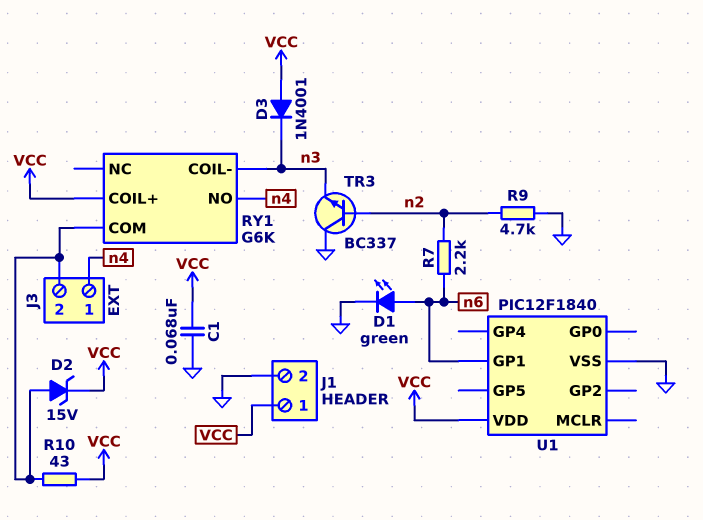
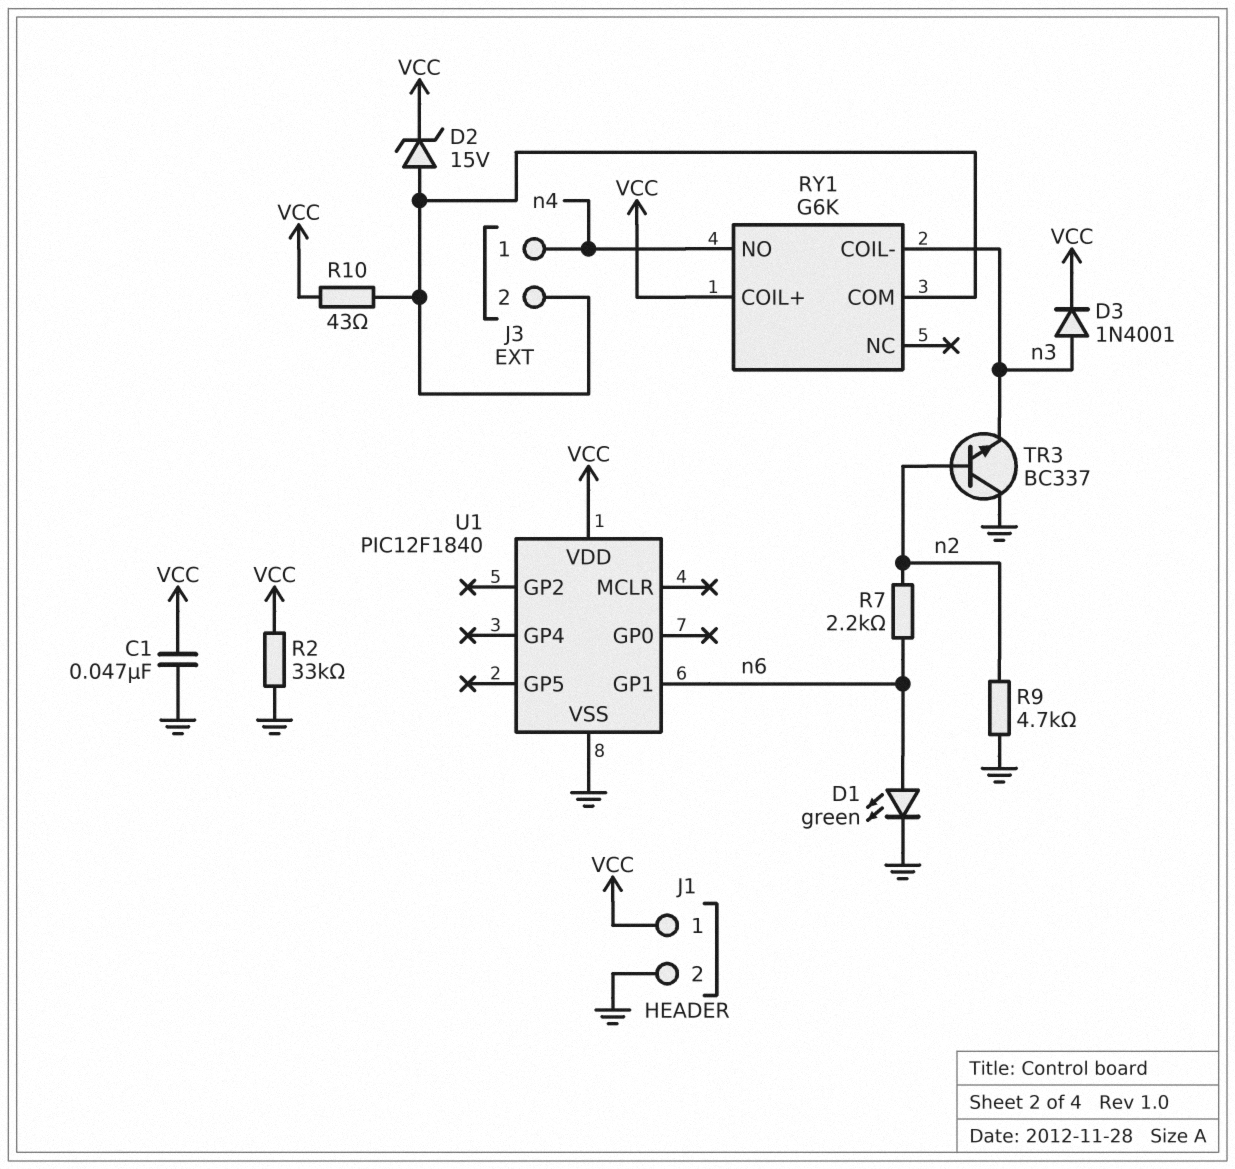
C1: 68nF (GND, VCC) -> 47nF (GND, VCC)
D3: diode 1N4001 (A VCC, K n3) -> diode 1N4001 (A n3, K VCC)
R2: none -> 33k (GND, VCC)

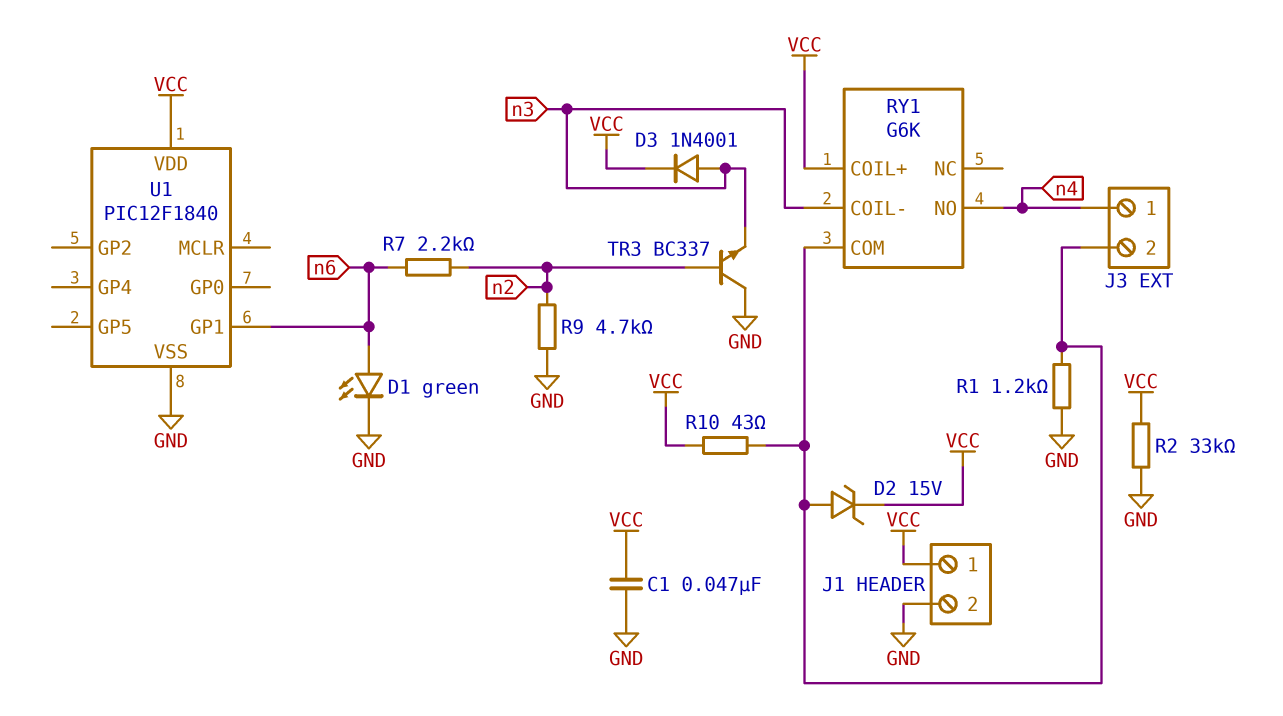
R1: none -> 1.2k (GND, J3/2)

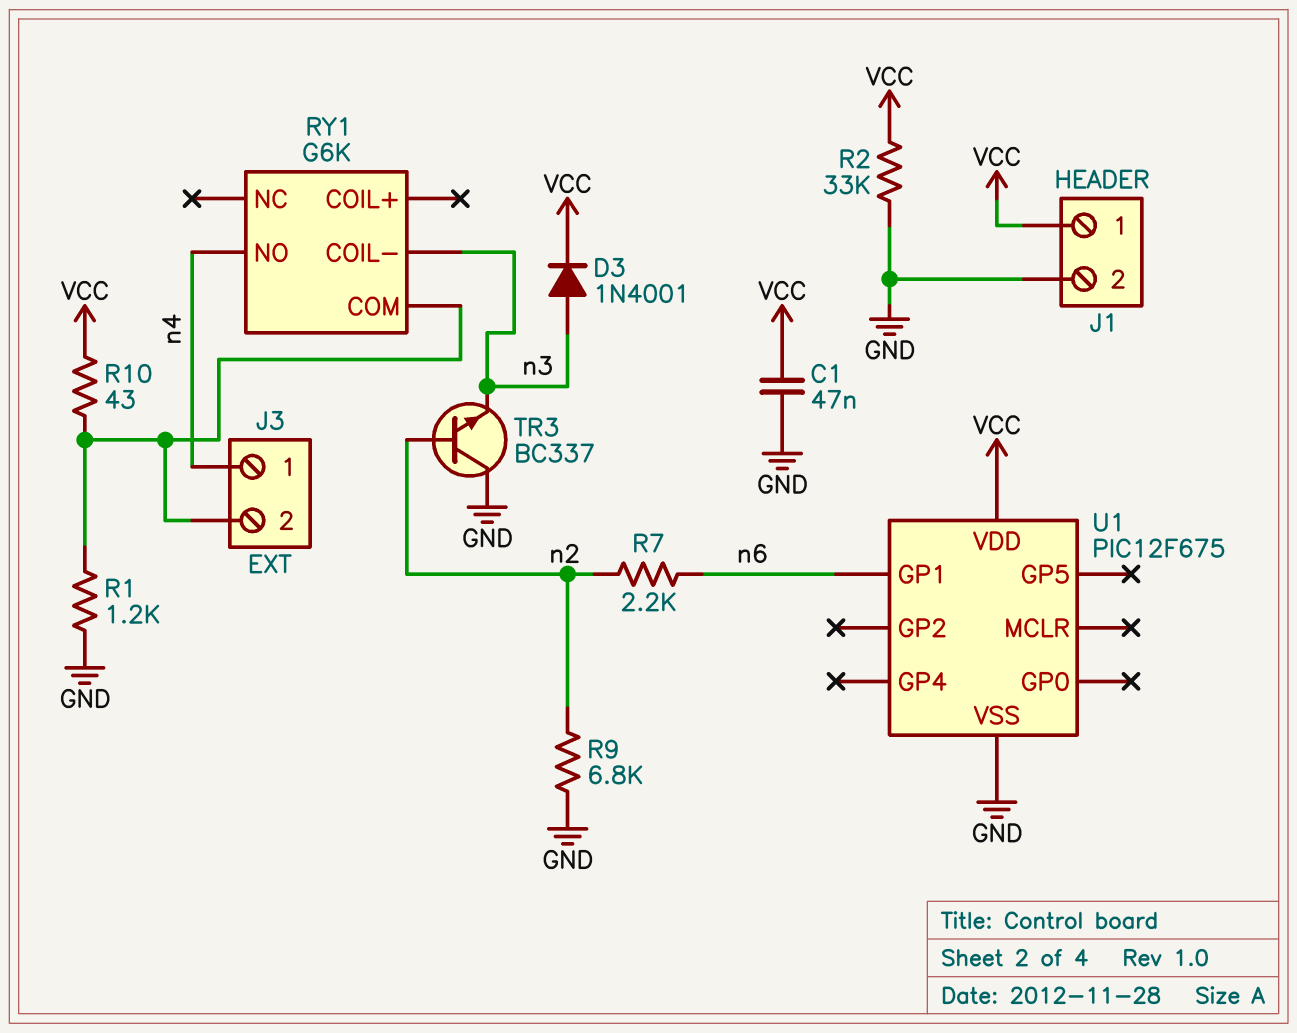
D1: LED green (A n6, K GND) -> none
D2: zener 15V (A J3/2, K VCC) -> none
R9: 4.7k (GND, n2) -> 6.8k (GND, n2)
RY1 pin COIL+: VCC -> none
U1: PIC12F1840 -> PIC12F675

